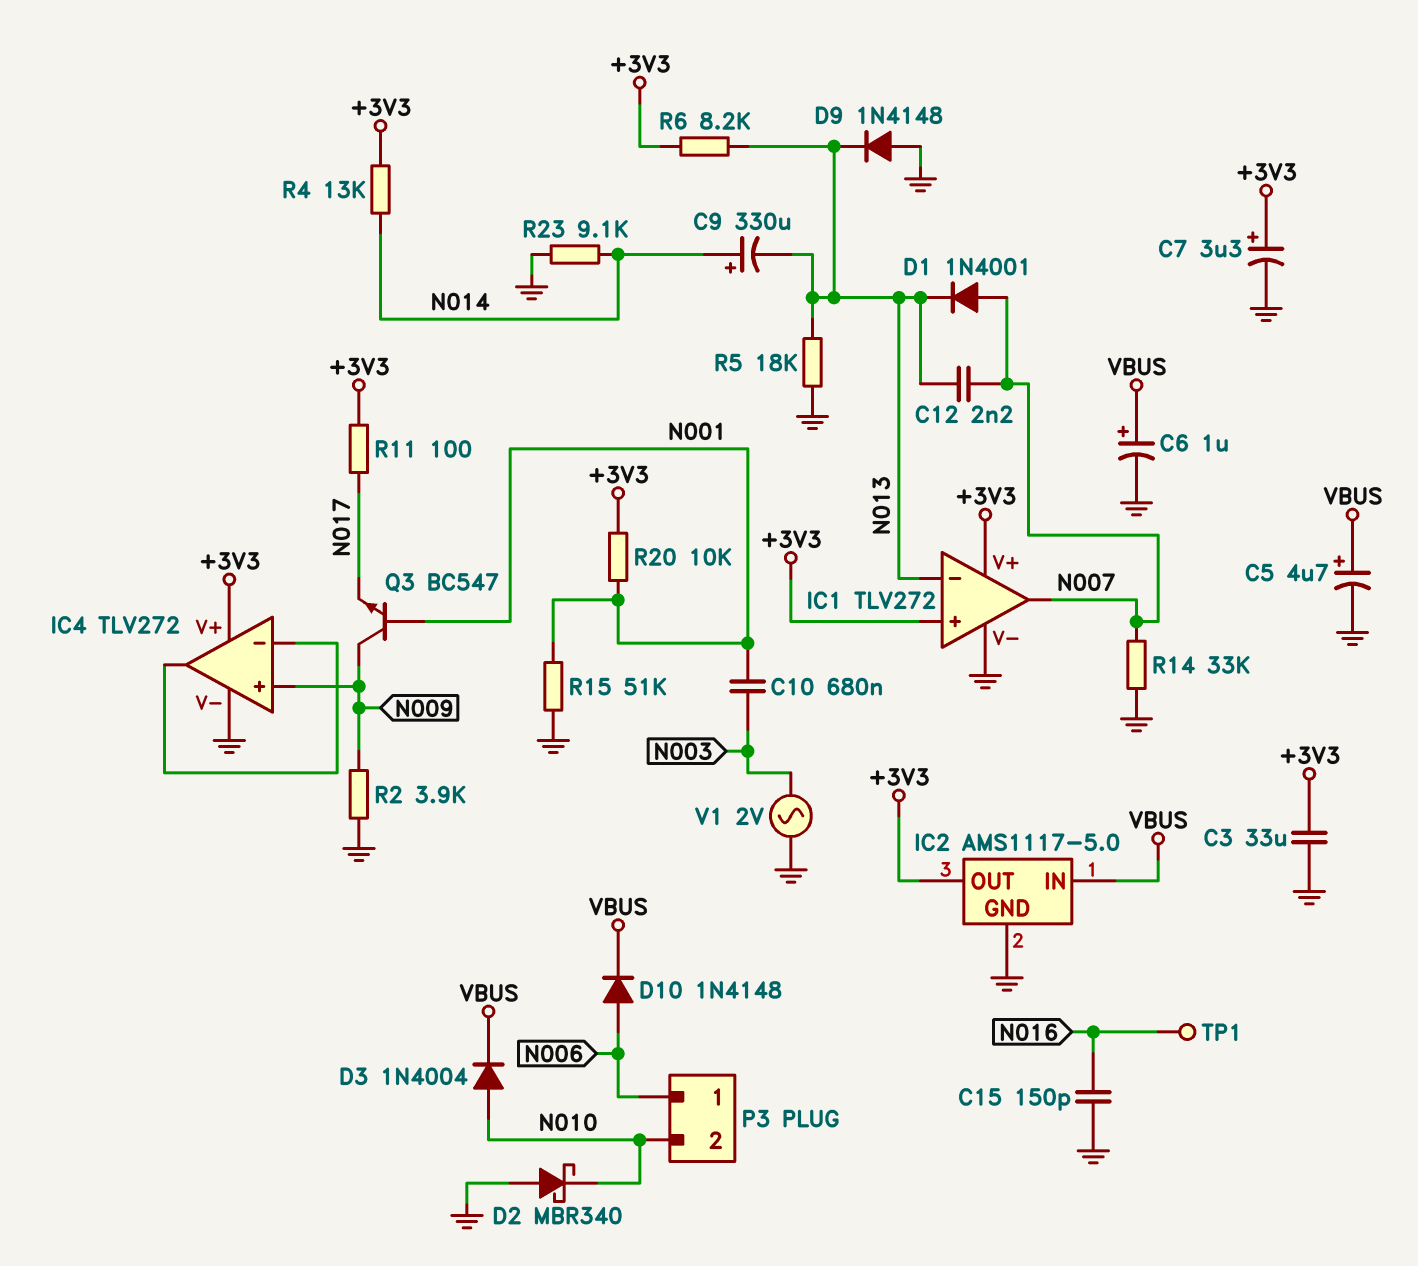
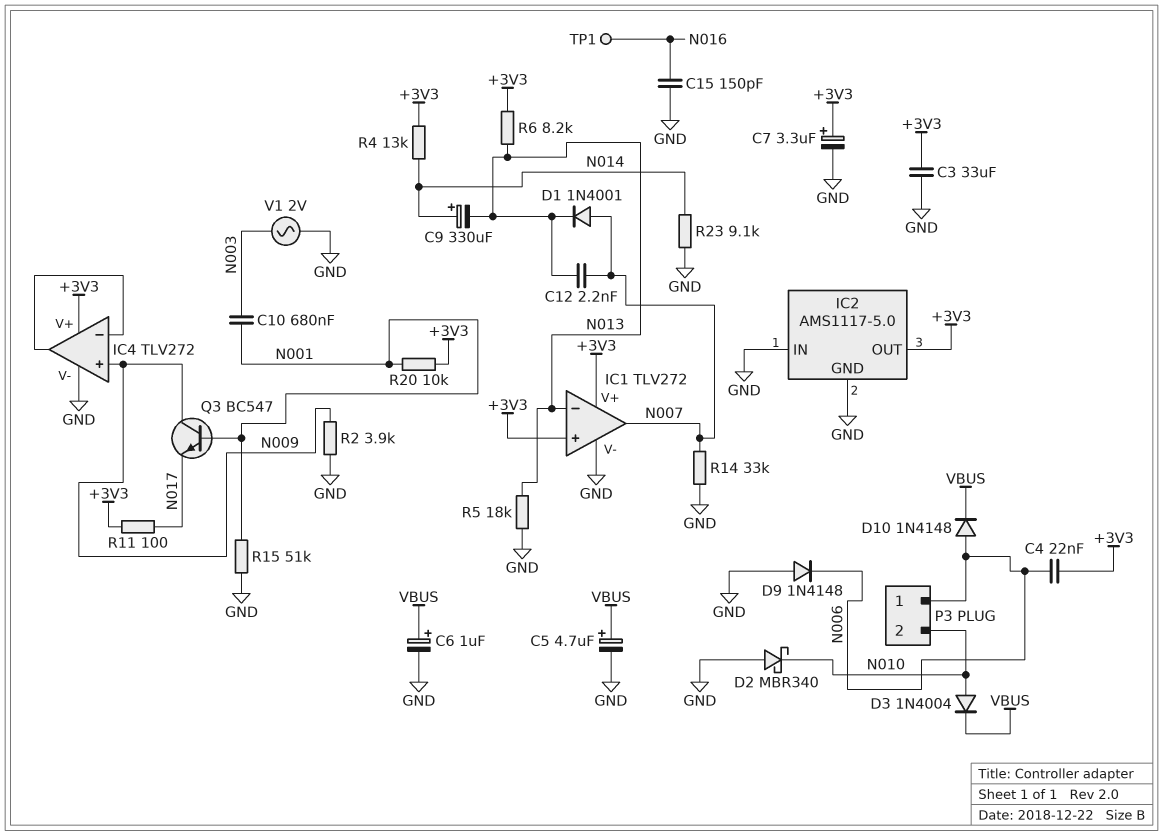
C4: none -> 22nF (+3V3, N006)
D9: diode 1N4148 (A GND, K N013) -> diode 1N4148 (A GND, K N006)
IC2 pin IN: VBUS -> GND

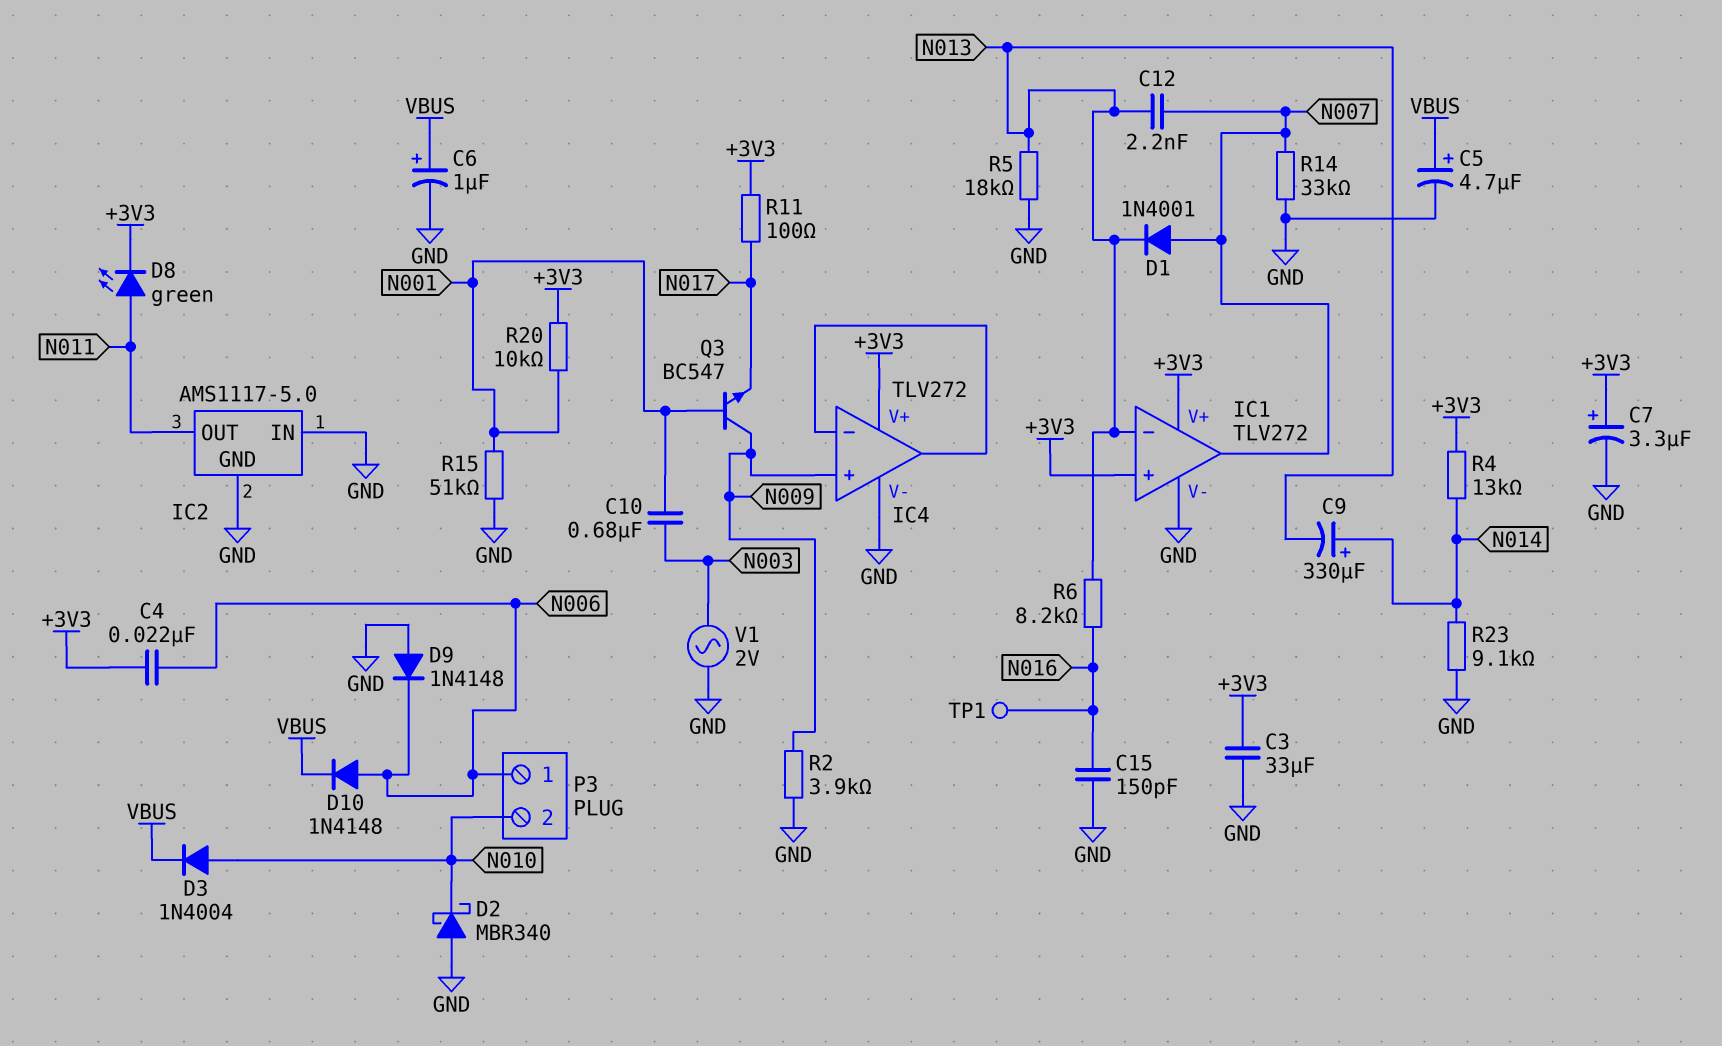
D8: none -> LED green (A N011, K +3V3)
IC2 pin OUT: +3V3 -> N011
R6: 8.2k (+3V3, N013) -> 8.2k (N013, N016)

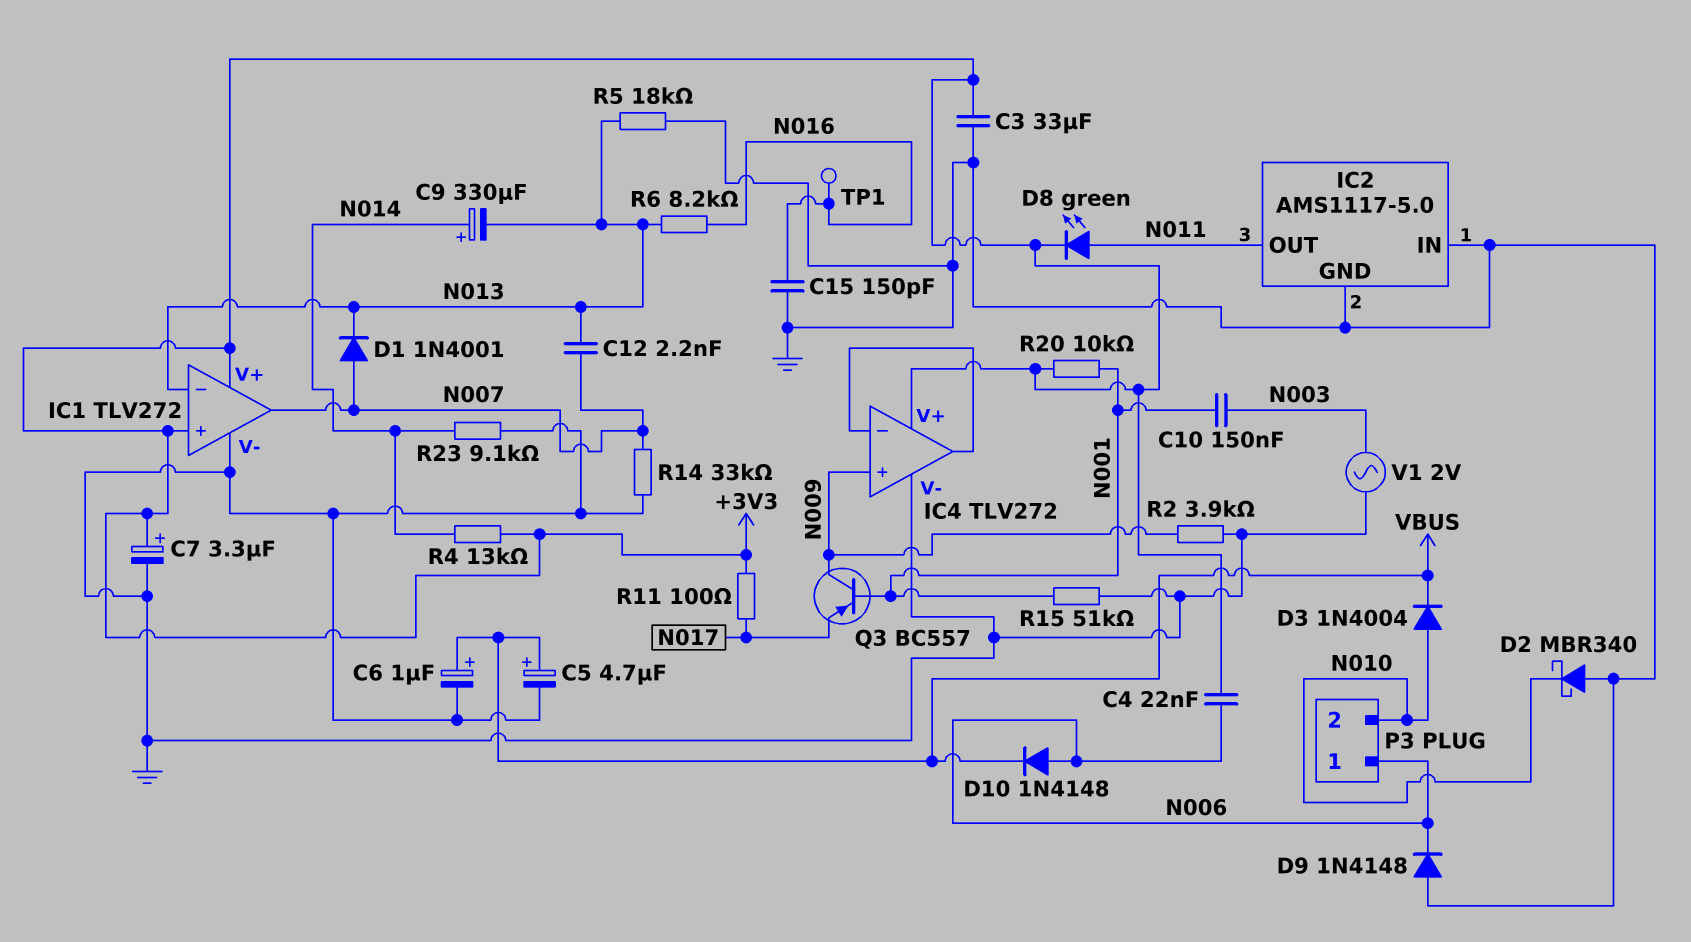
C10: 680nF (N001, N003) -> 150nF (N001, N003)
Q3: NPN BC547 (B N001, C N009, E N017) -> PNP BC557 (B N001, C N009, E N017)

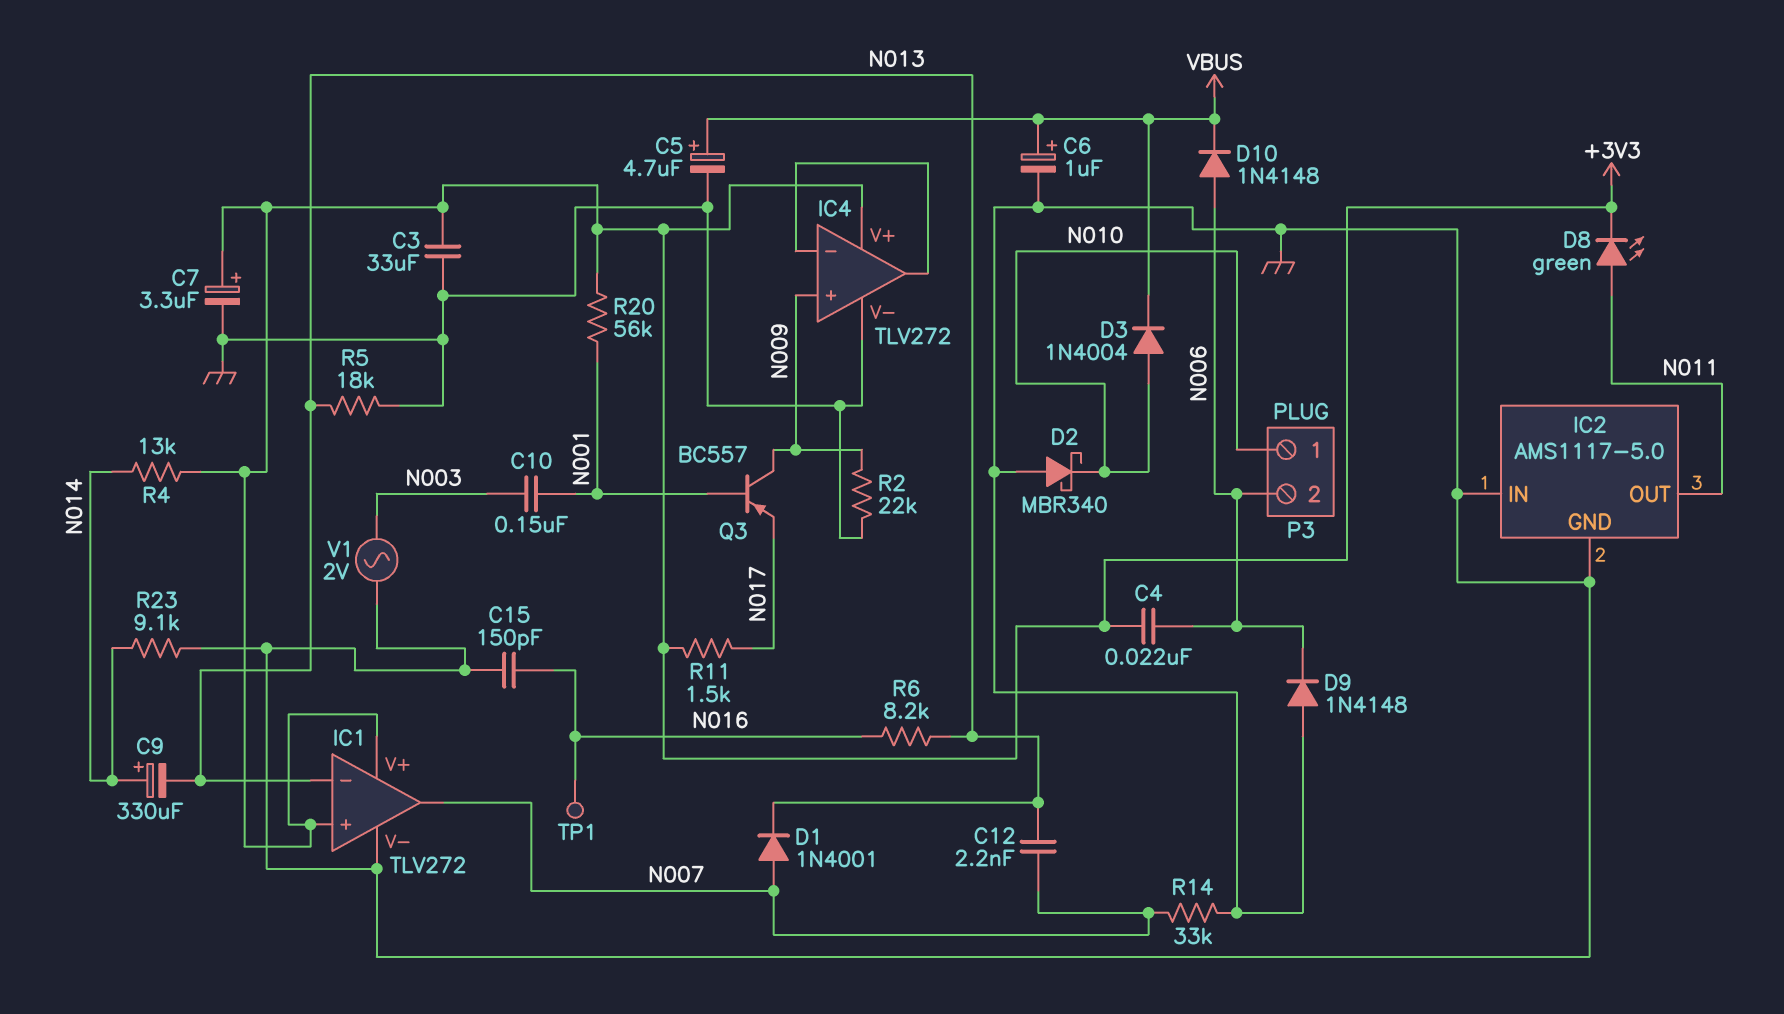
P3 pin 1: N006 -> N010
P3 pin 2: N010 -> N006
R2: 3.9k (GND, N009) -> 22k (GND, N009)
R11: 100 (+3V3, N017) -> 1.5k (+3V3, N017)
R15: 51k (GND, N001) -> none
R20: 10k (+3V3, N001) -> 56k (+3V3, N001)

